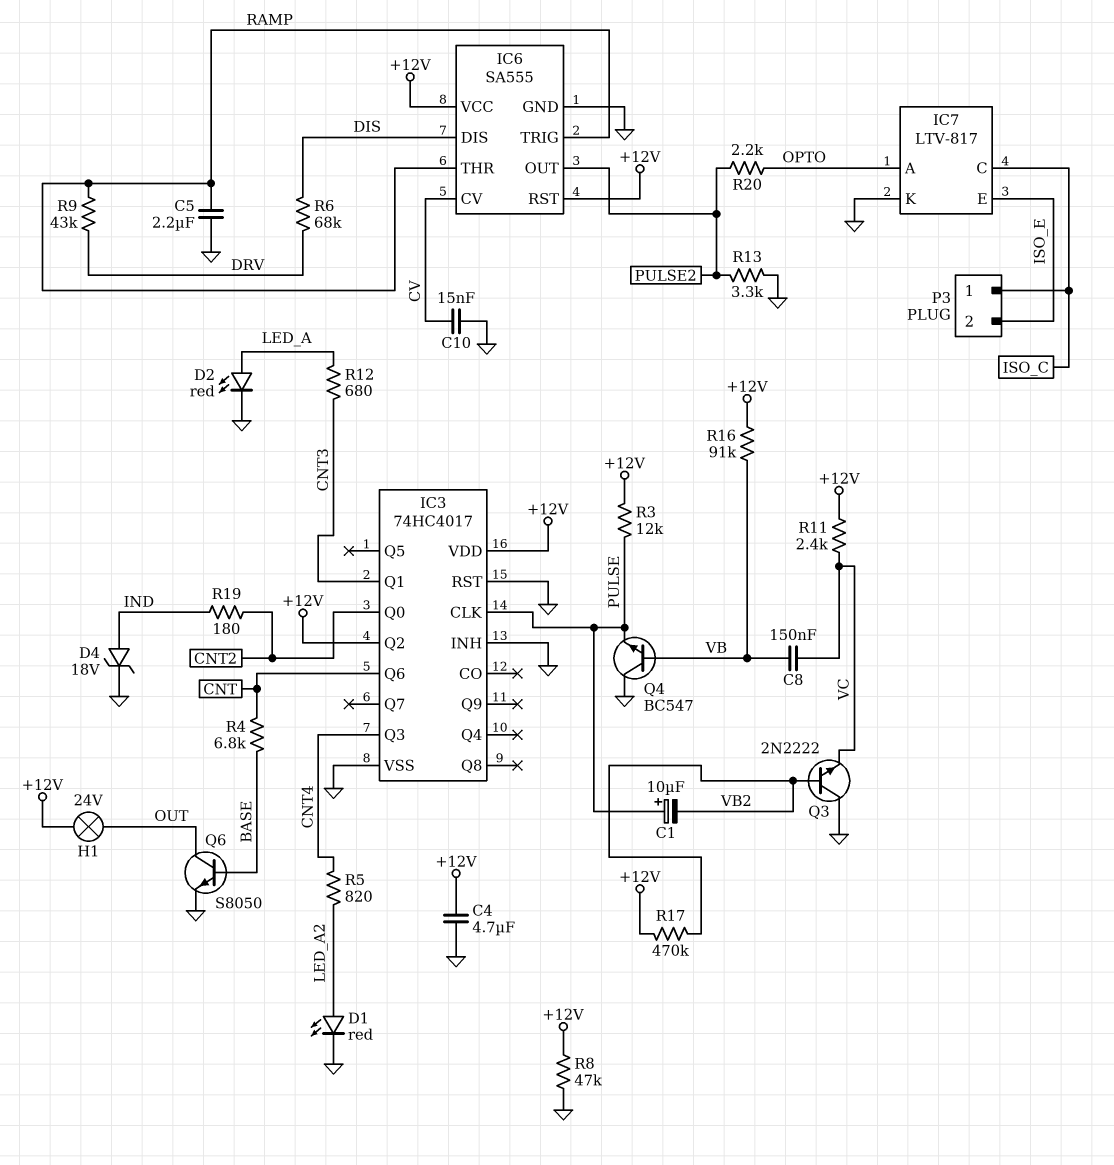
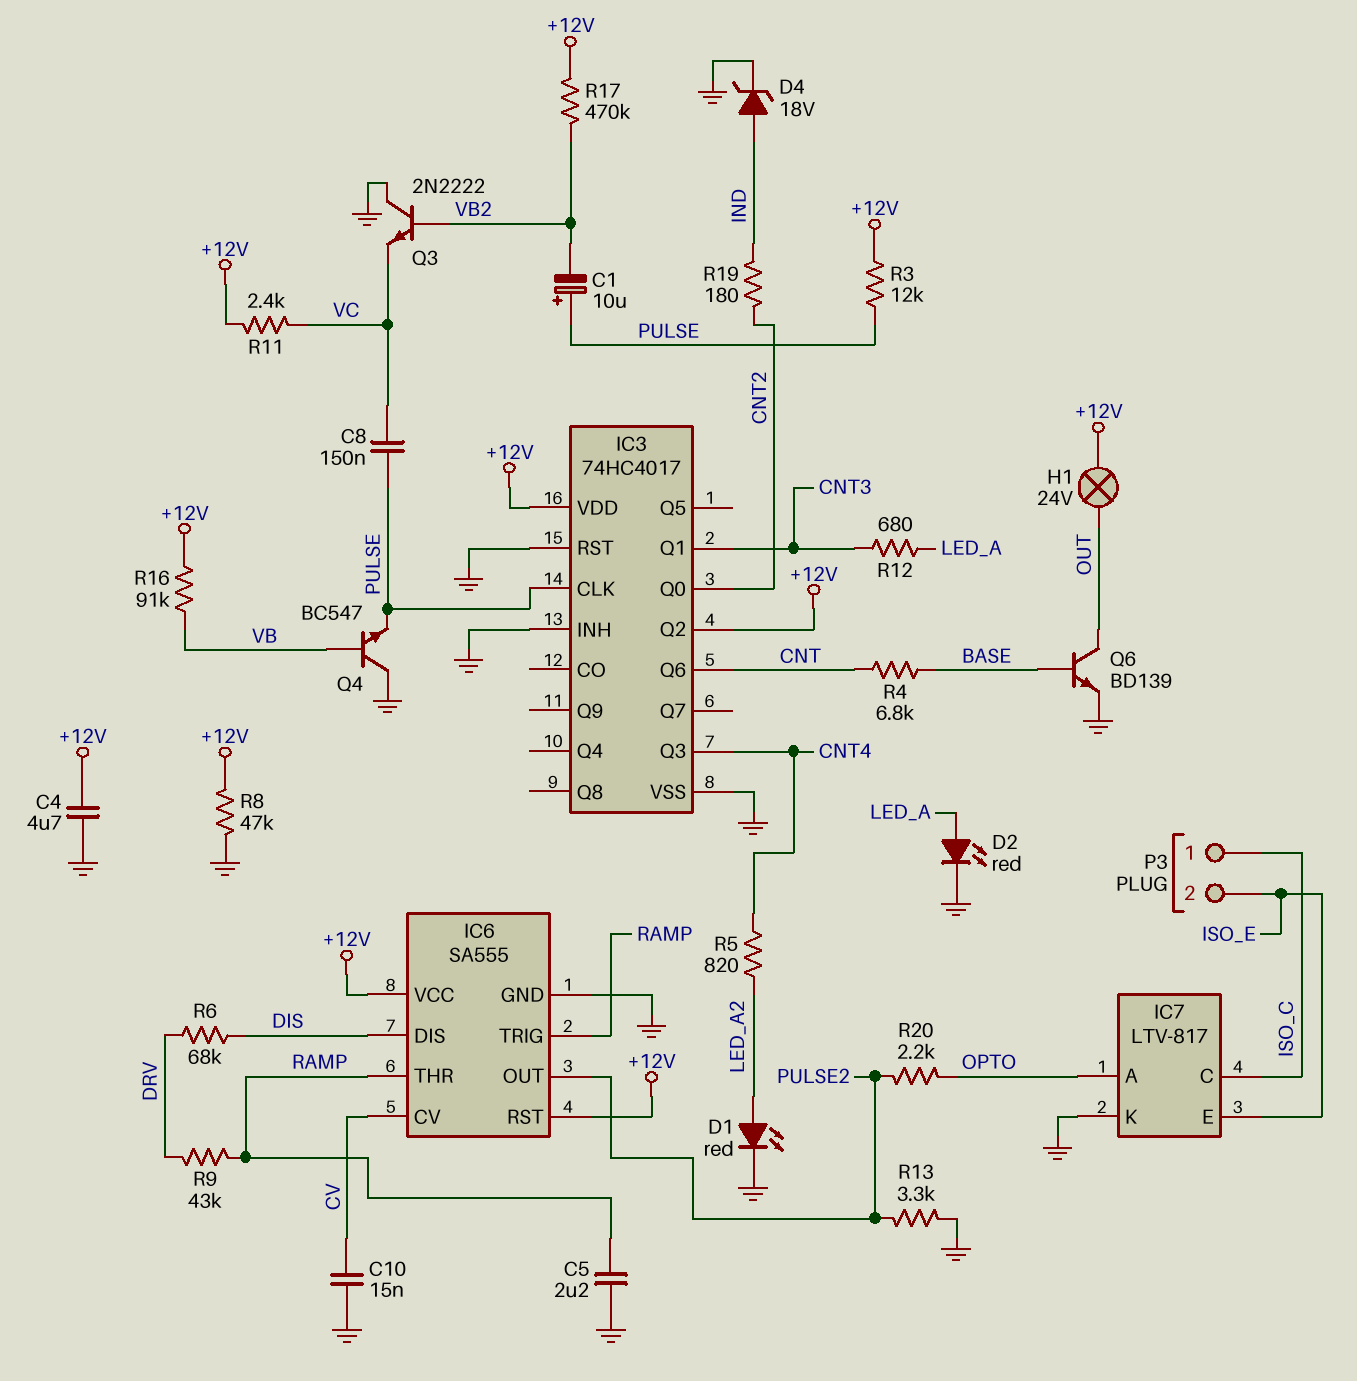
C8: 150nF (VB, VC) -> 150nF (PULSE, VC)
Q6: NPN S8050 (B BASE, C OUT, E GND) -> NPN BD139 (B BASE, C OUT, E GND)

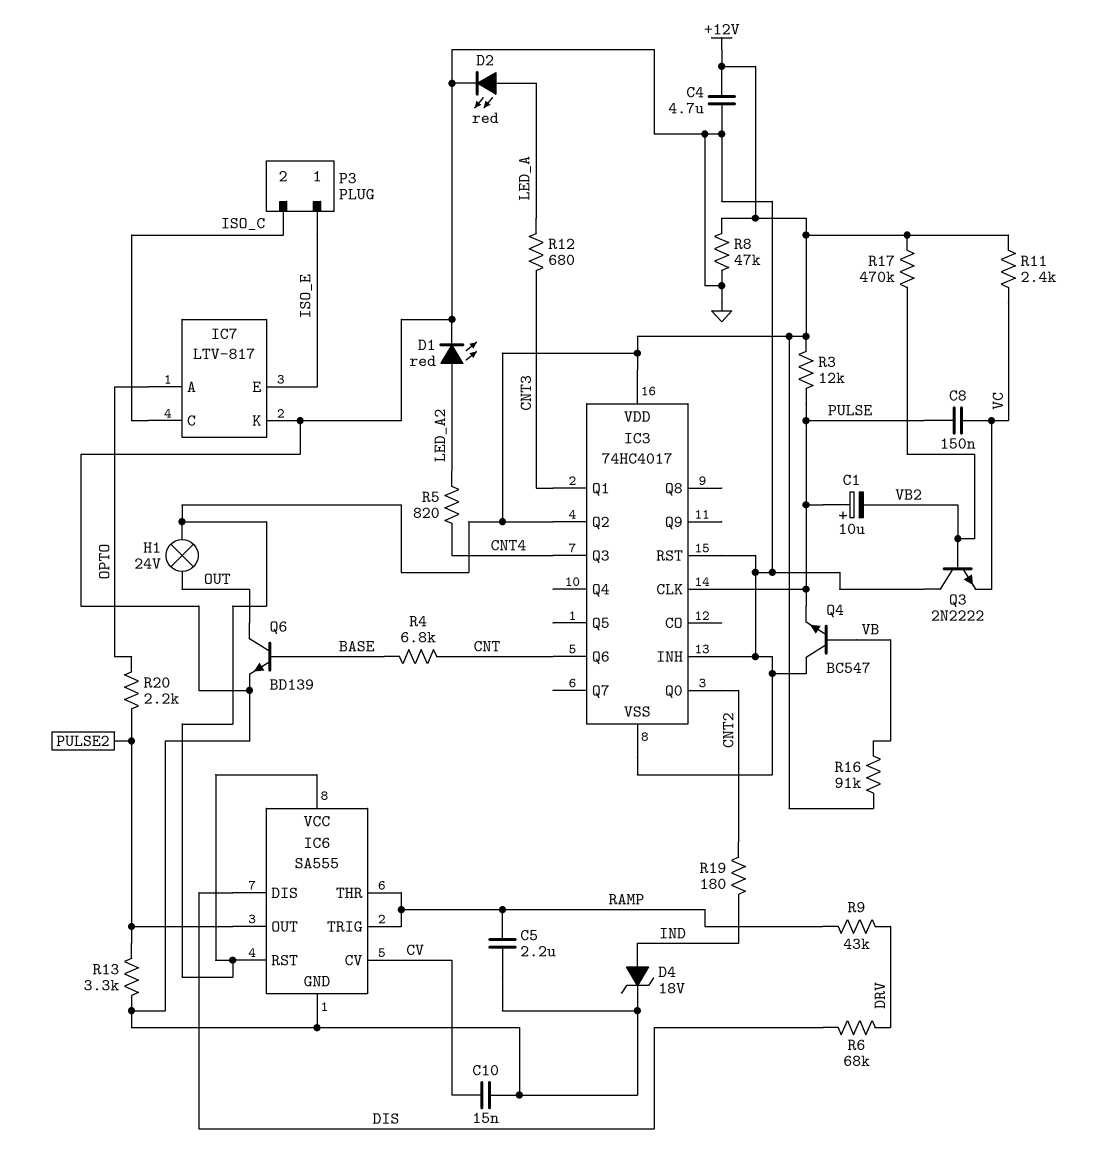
P3 pin 1: ISO_C -> ISO_E
P3 pin 2: ISO_E -> ISO_C

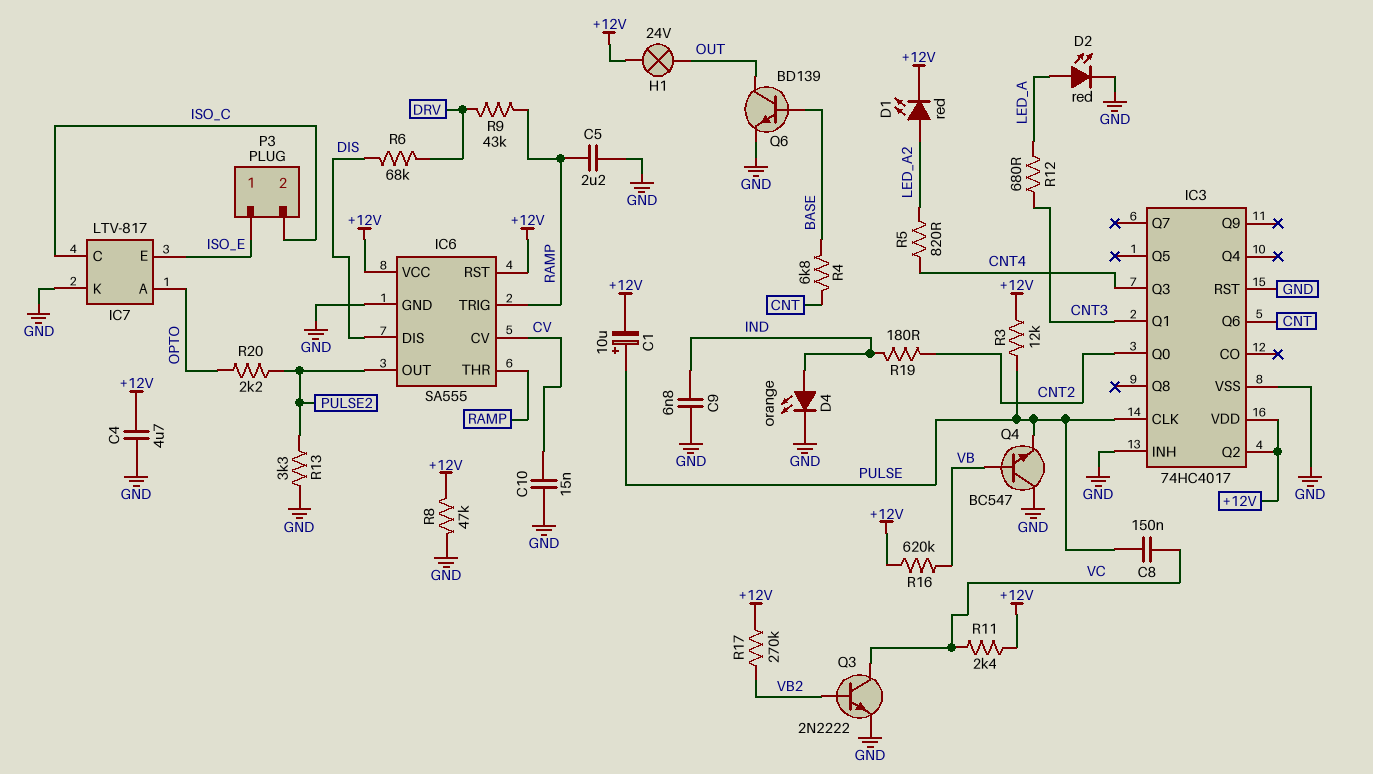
C1: 10uF (plus PULSE, minus VB2) -> 10uF (plus PULSE, minus +12V)
C9: none -> 6.8nF (GND, IND)
D1: LED red (A LED_A2, K GND) -> LED red (A LED_A2, K +12V)
D4: zener 18V (A IND, K GND) -> LED orange (A IND, K GND)
Q3: NPN 2N2222 (B VB2, C GND, E VC) -> NPN 2N2222 (B VB2, C VC, E GND)
R16: 91k (+12V, VB) -> 620k (+12V, VB)
R17: 470k (+12V, VB2) -> 270k (+12V, VB2)

